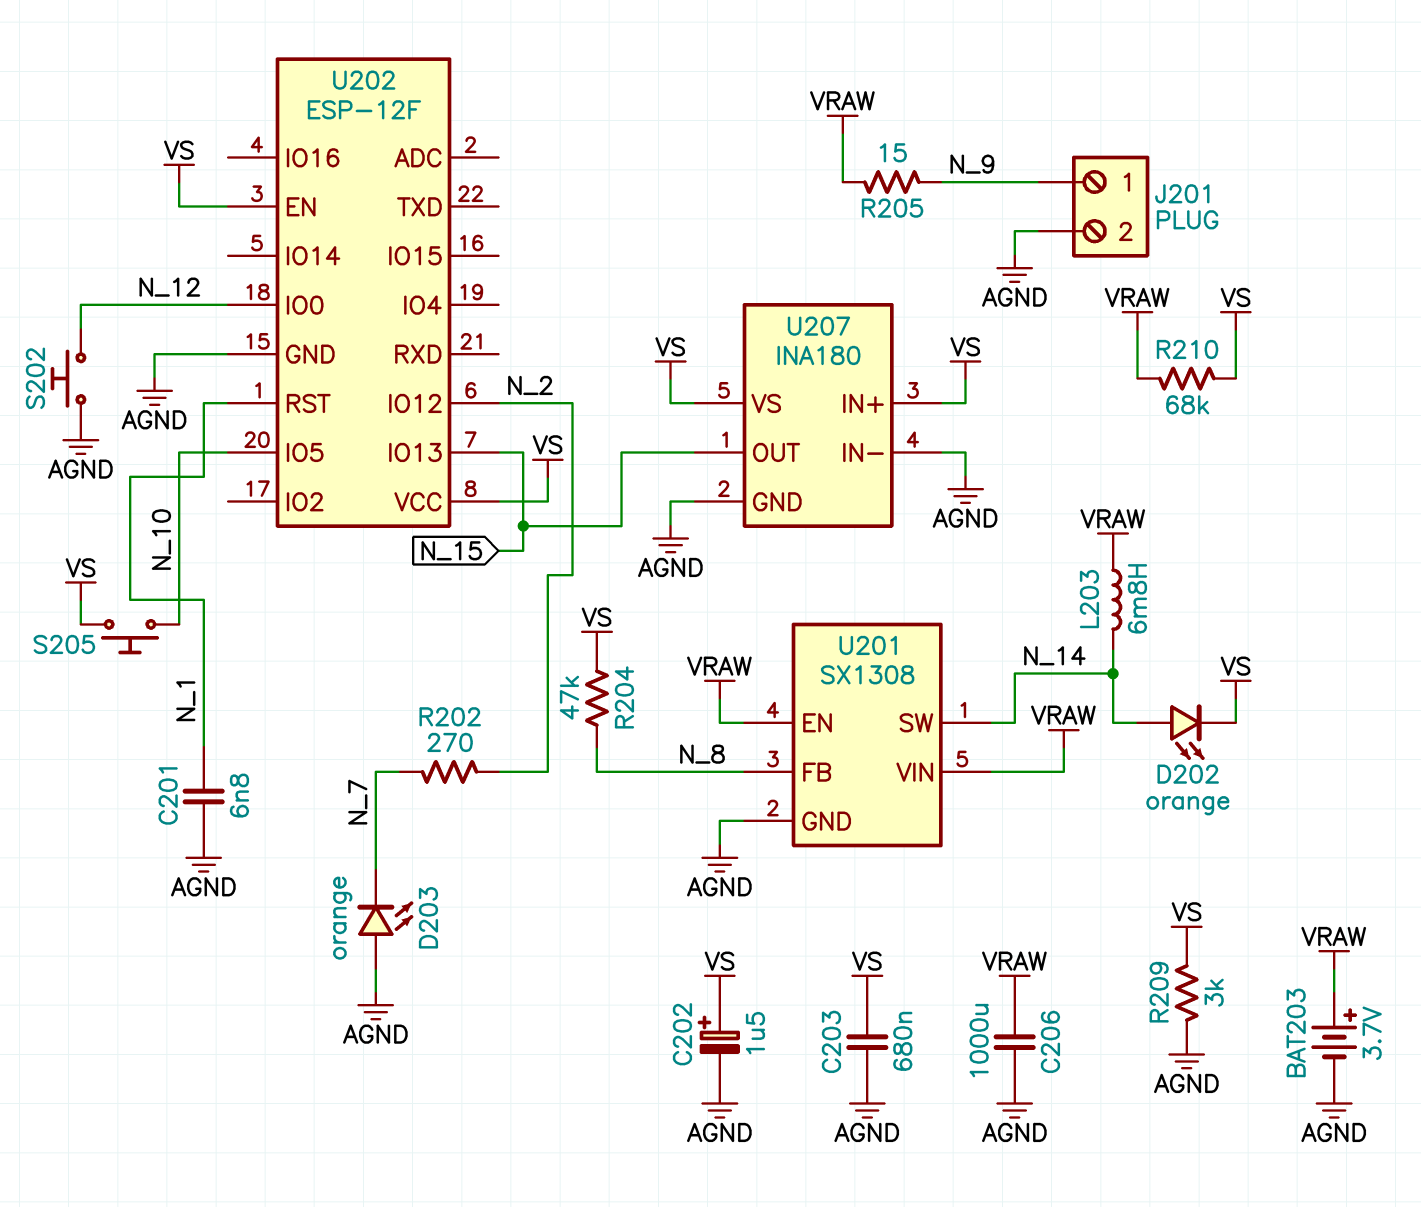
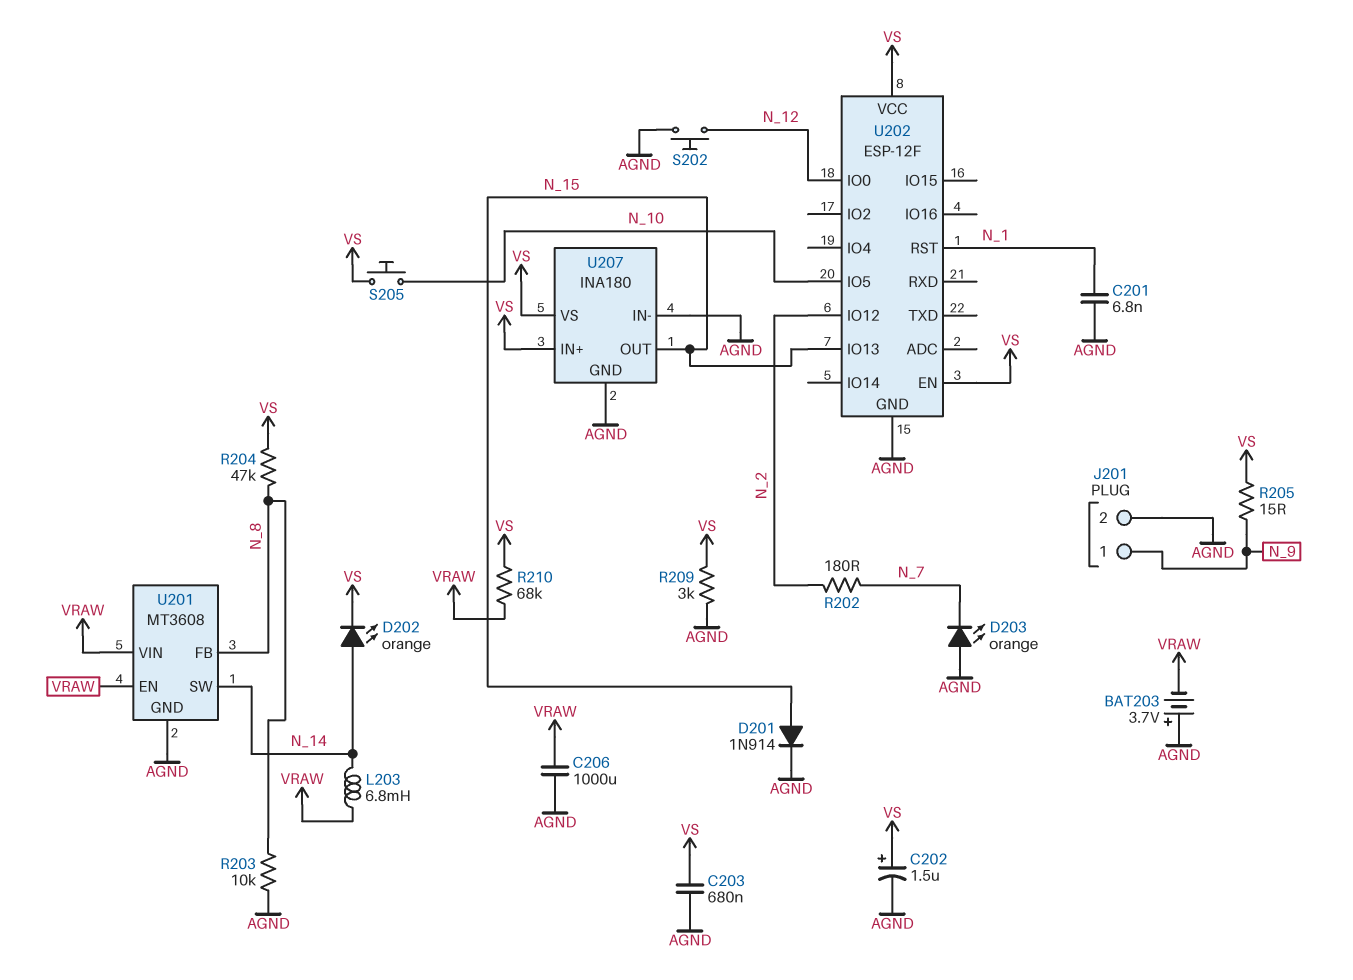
BAT203: 3.7V (plus VRAW, minus AGND) -> 3.7V (plus AGND, minus VRAW)
D201: none -> diode 1N914 (A N_15, K AGND)
R202: 270 (N_2, N_7) -> 180 (N_2, N_7)
R203: none -> 10k (AGND, N_8)
R205: 15 (N_9, VRAW) -> 15 (N_9, VS)
U201: SX1308 -> MT3608

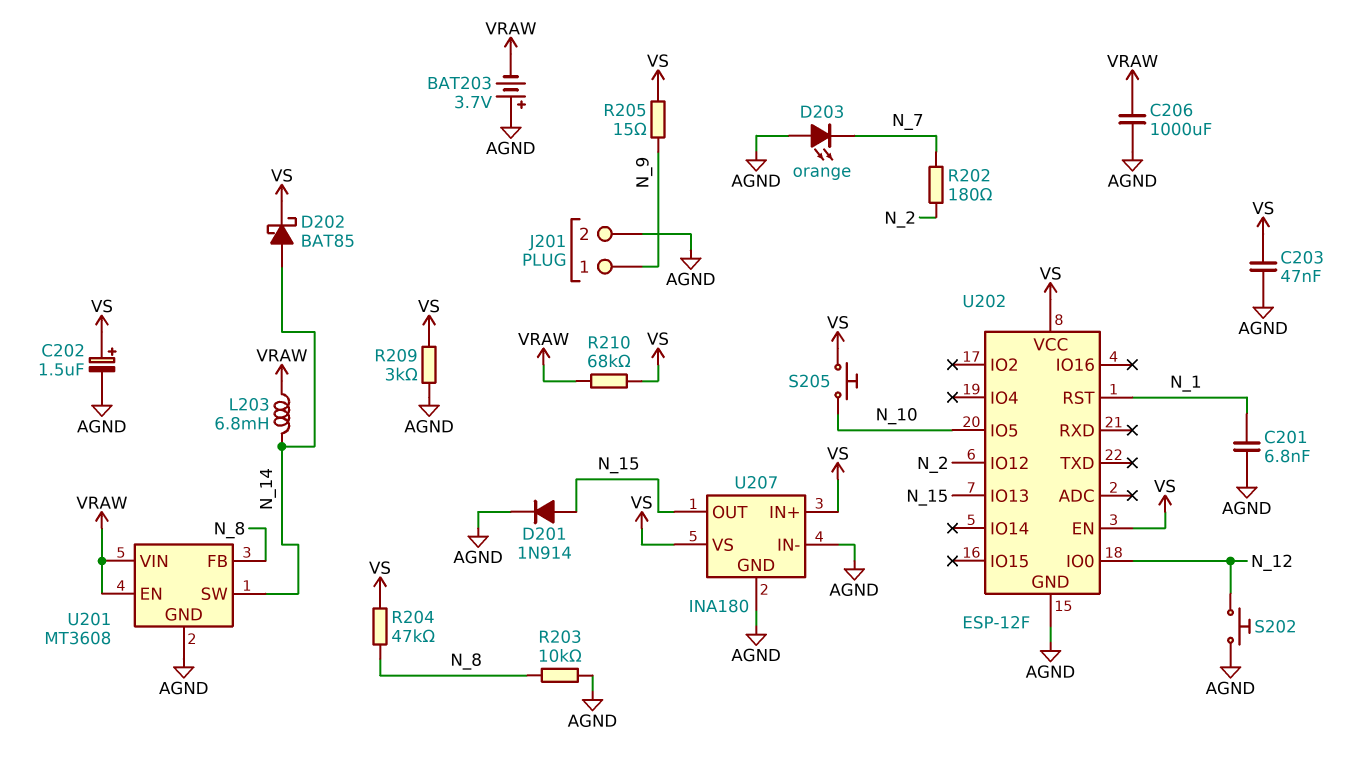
C203: 680nF (AGND, VS) -> 47nF (AGND, VS)
D202: LED orange (A N_14, K VS) -> schottky BAT85 (A N_14, K VS)

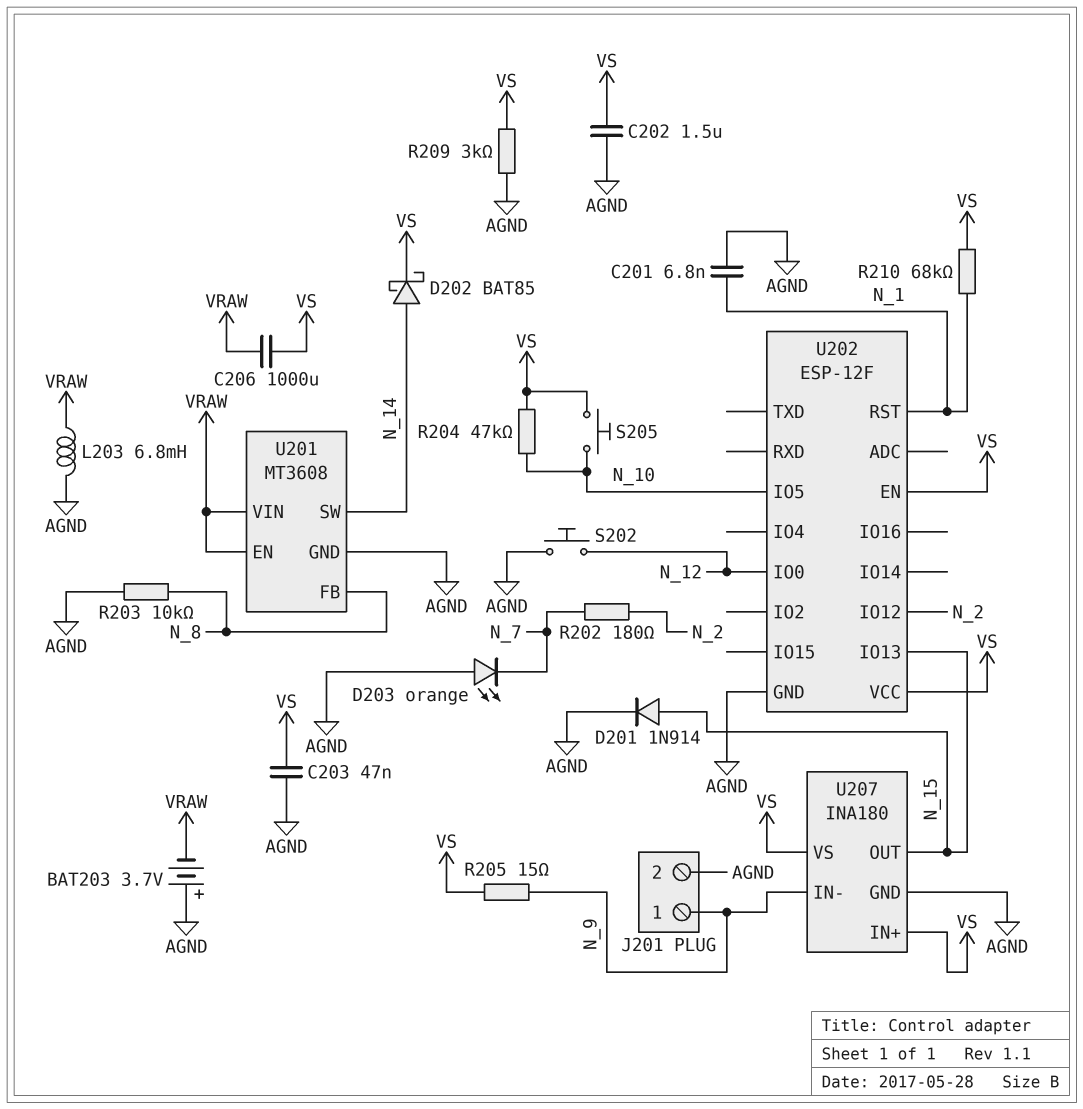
C202: 1.5uF (plus VS, minus AGND) -> 1.5uF (AGND, VS)
C206: 1000uF (AGND, VRAW) -> 1000uF (VRAW, VS)
L203: 6.8mH (N_14, VRAW) -> 6.8mH (AGND, VRAW)
R204: 47k (N_8, VS) -> 47k (N_10, VS)
R210: 68k (VRAW, VS) -> 68k (N_1, VS)
U207 pin IN-: AGND -> N_9

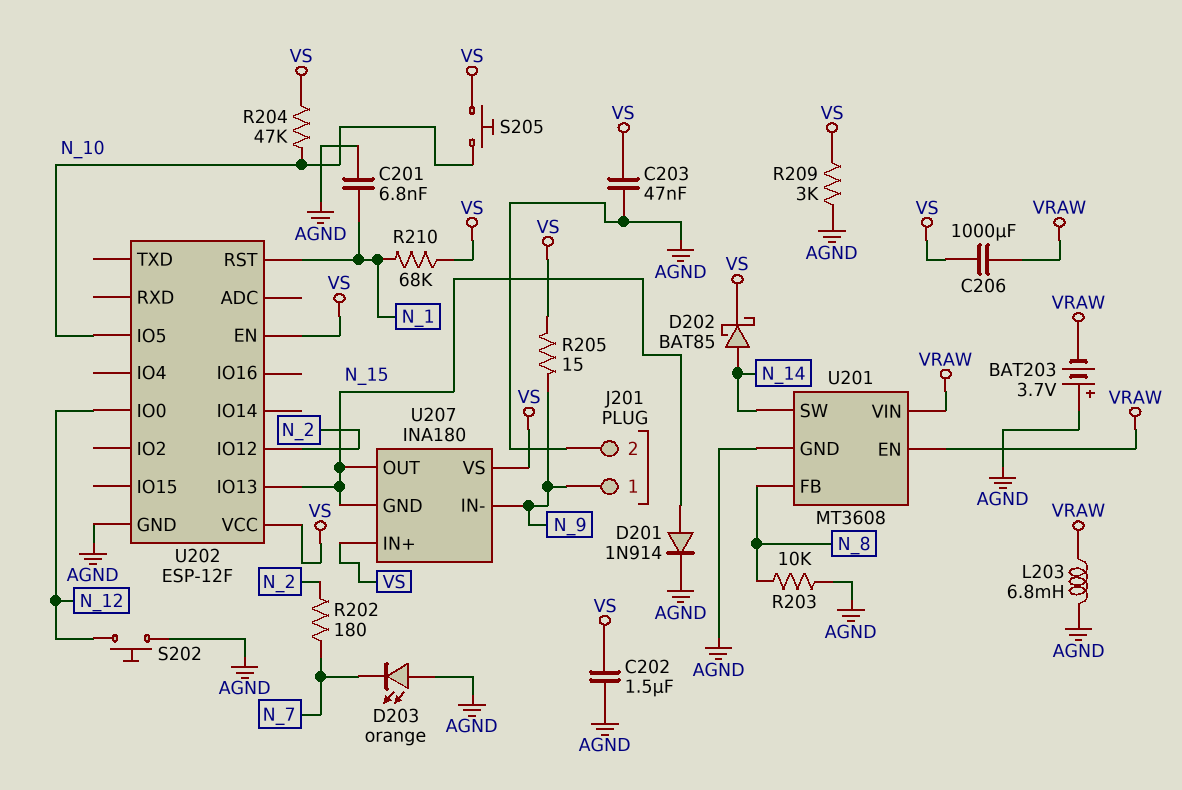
U207 pin GND: AGND -> N_15

